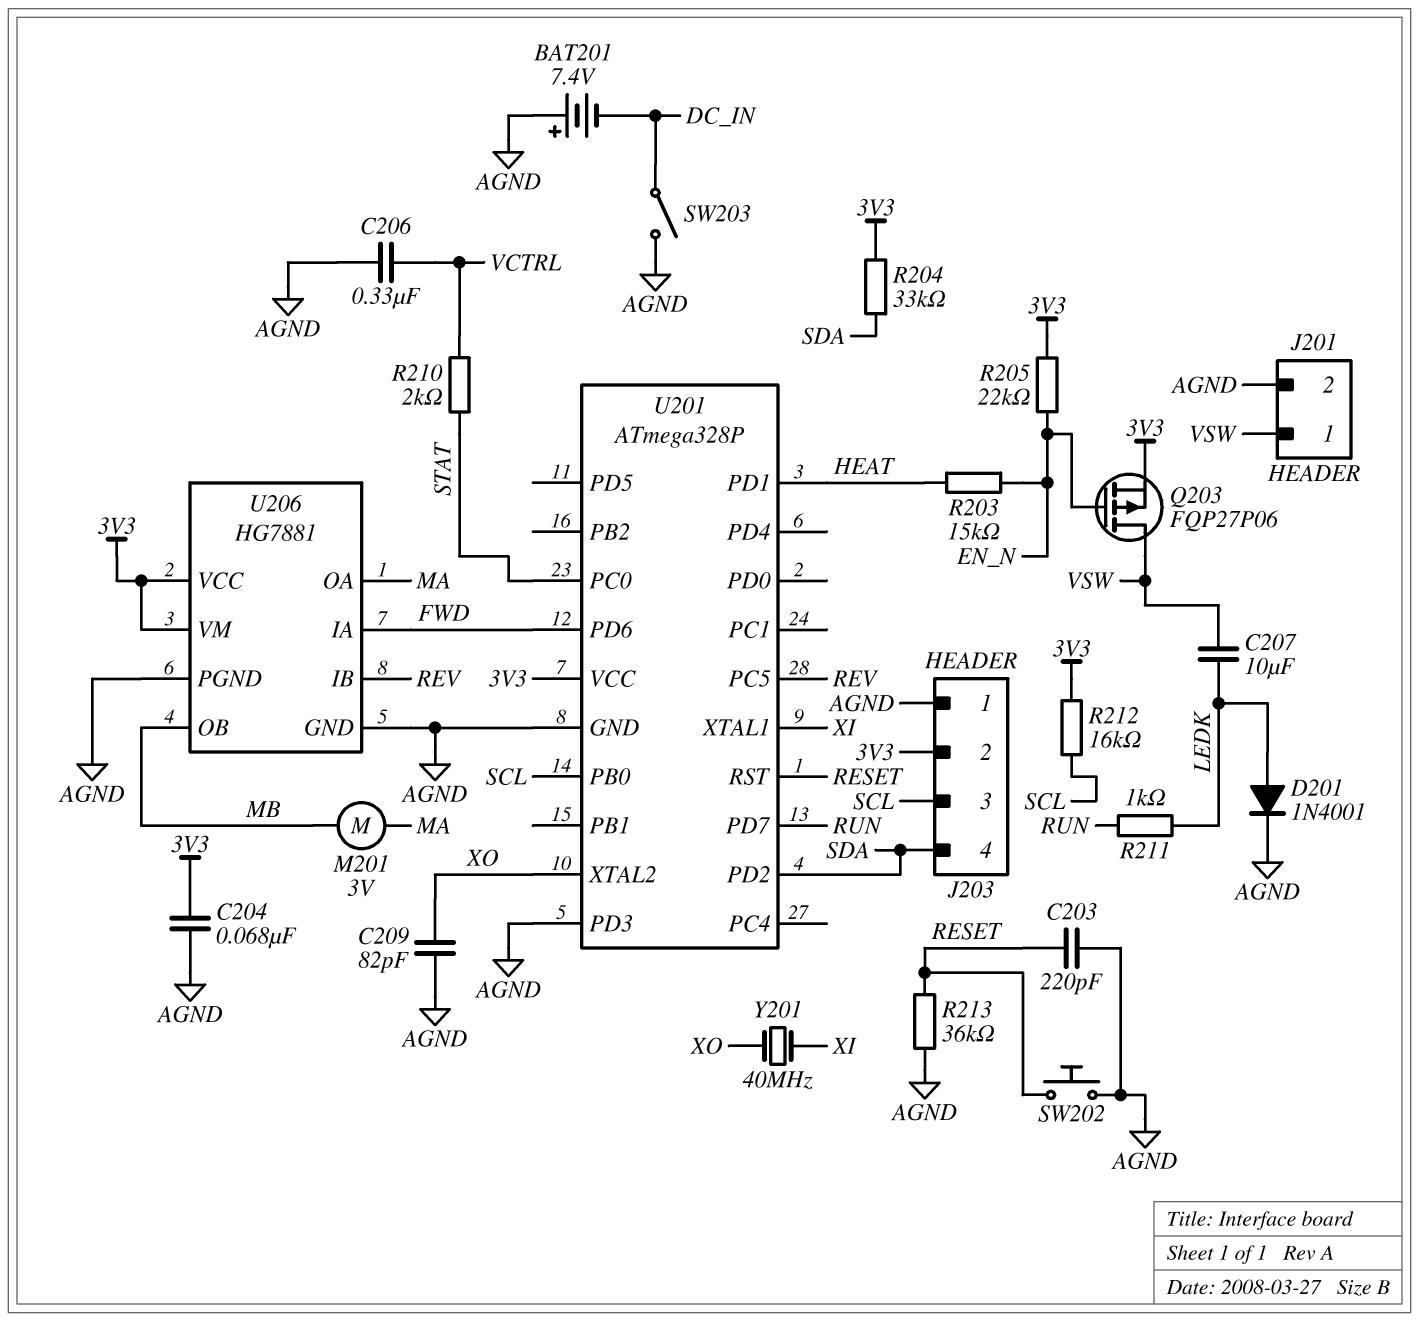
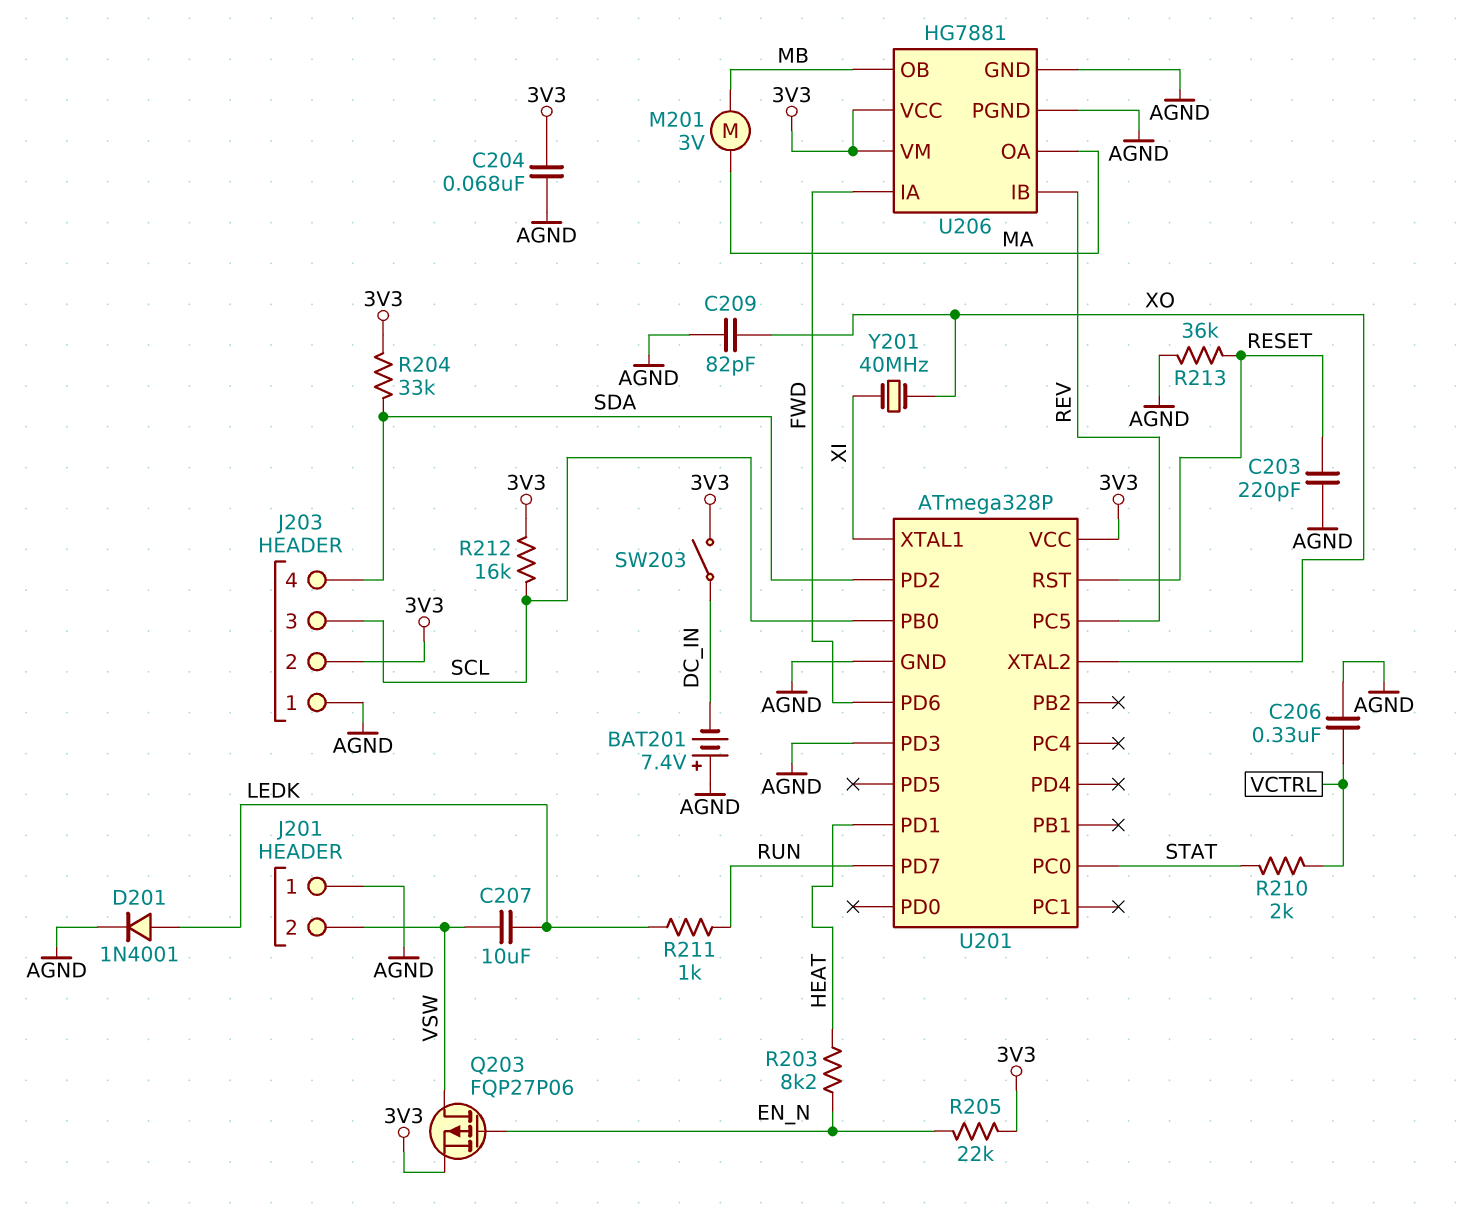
J201 pin 1: VSW -> AGND
J201 pin 2: AGND -> VSW
R203: 15k (EN_N, HEAT) -> 8.2k (EN_N, HEAT)
SW202: button (AGND, RESET) -> none
SW203: switch (AGND, DC_IN) -> switch (3V3, DC_IN)

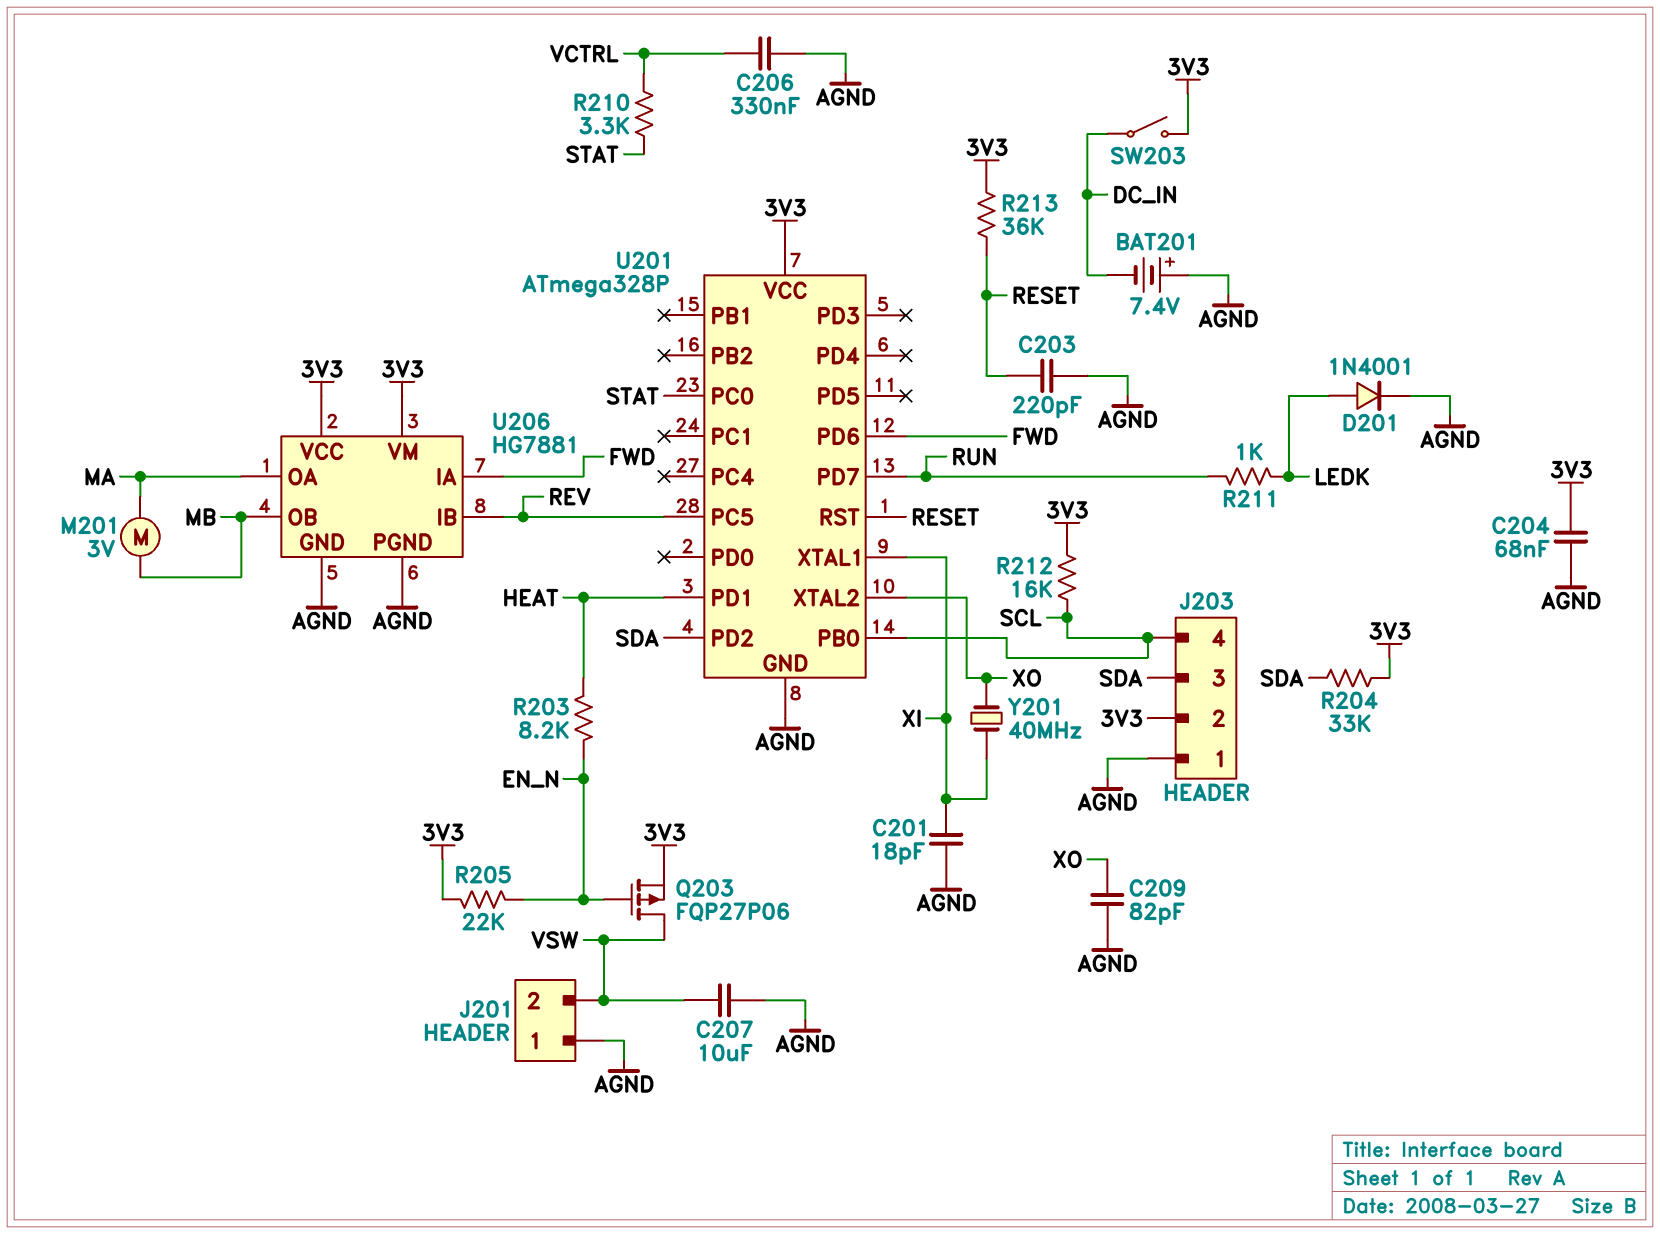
C201: none -> 18pF (AGND, XI)
C207: 10uF (LEDK, VSW) -> 10uF (AGND, VSW)
J203 pin 3: SCL -> SDA
J203 pin 4: SDA -> SCL
R210: 2k (STAT, VCTRL) -> 3.3k (STAT, VCTRL)
R213: 36k (AGND, RESET) -> 36k (3V3, RESET)
U201 pin PD3: AGND -> none

